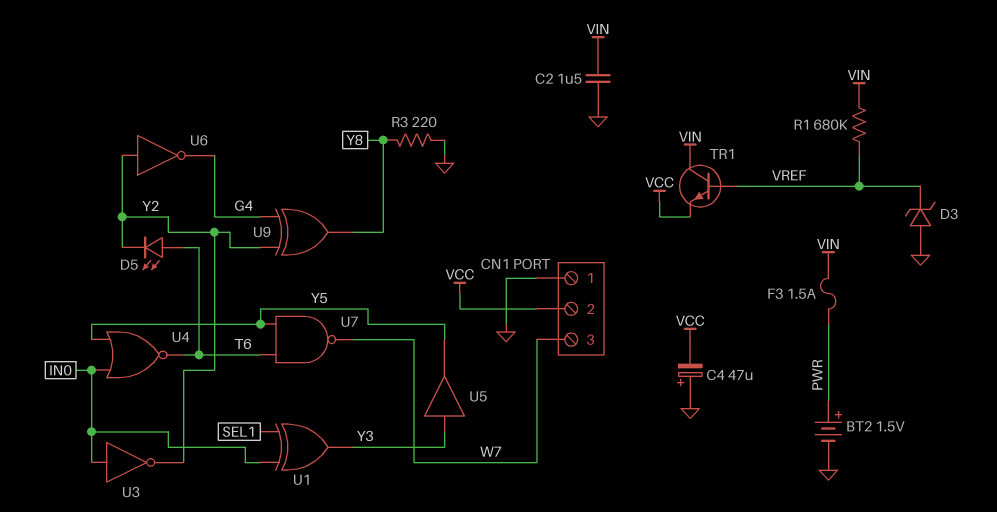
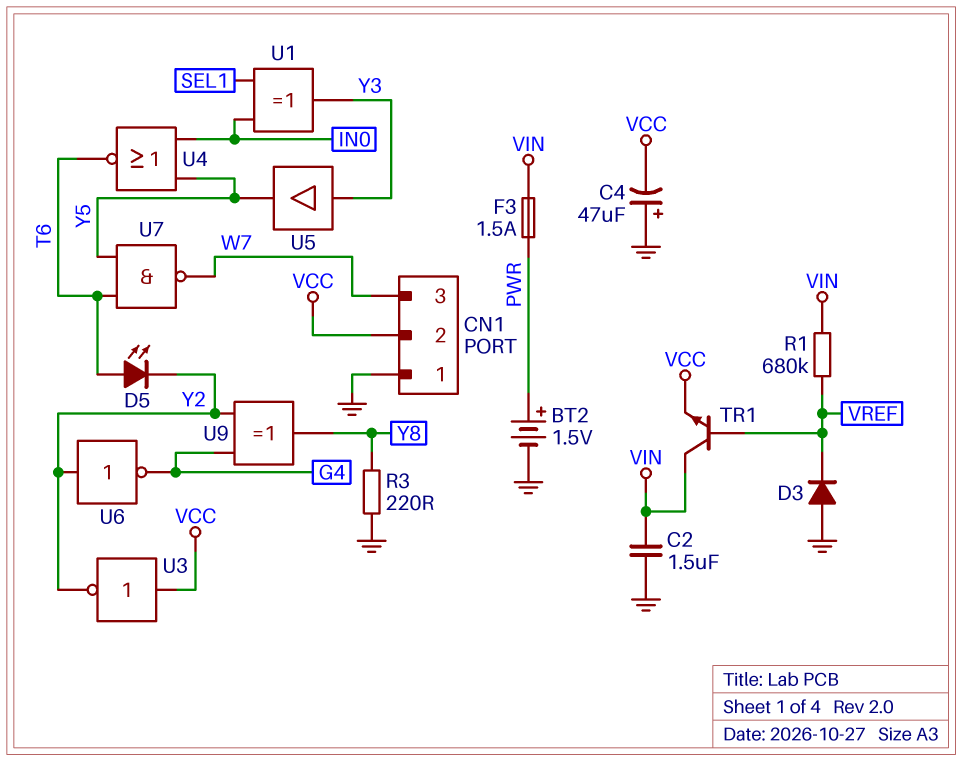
D3: zener (A GND, K VREF) -> diode (A GND, K VREF)
U3: NOT (in IN0, out Y2) -> NOT (in VCC, out Y2)

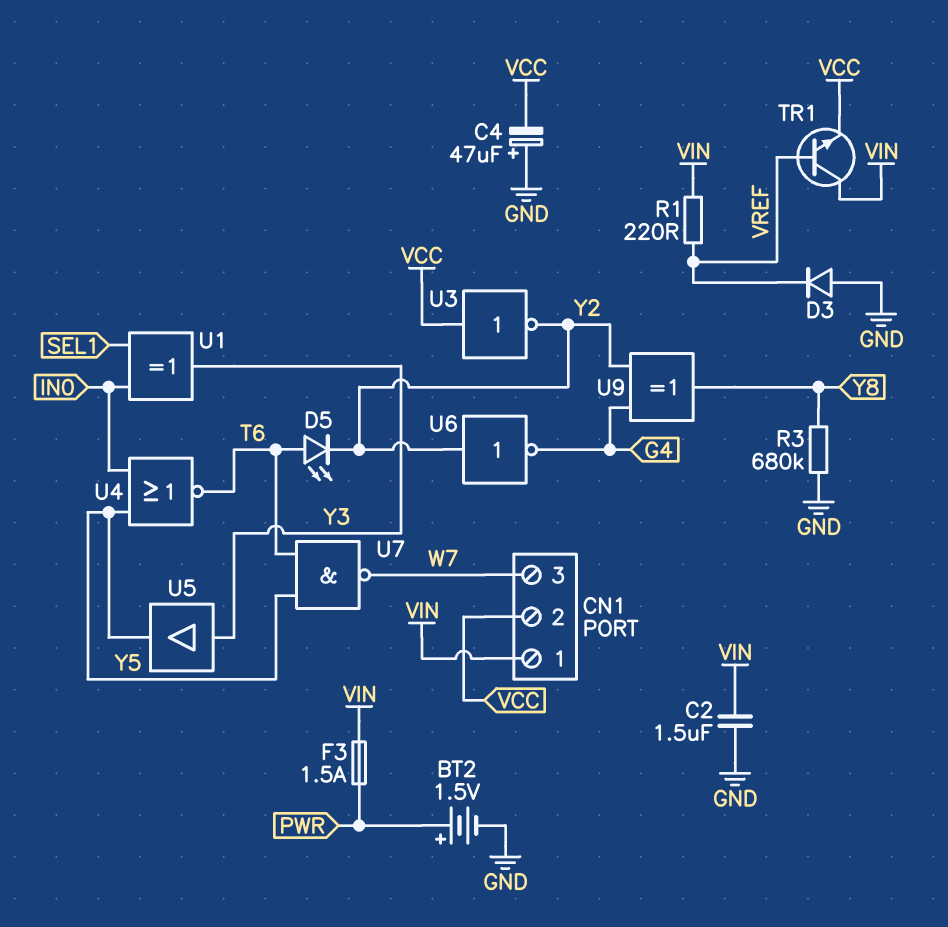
CN1 pin 1: GND -> VIN
R1: 680k (VIN, VREF) -> 220 (VIN, VREF)
R3: 220 (GND, Y8) -> 680k (GND, Y8)

